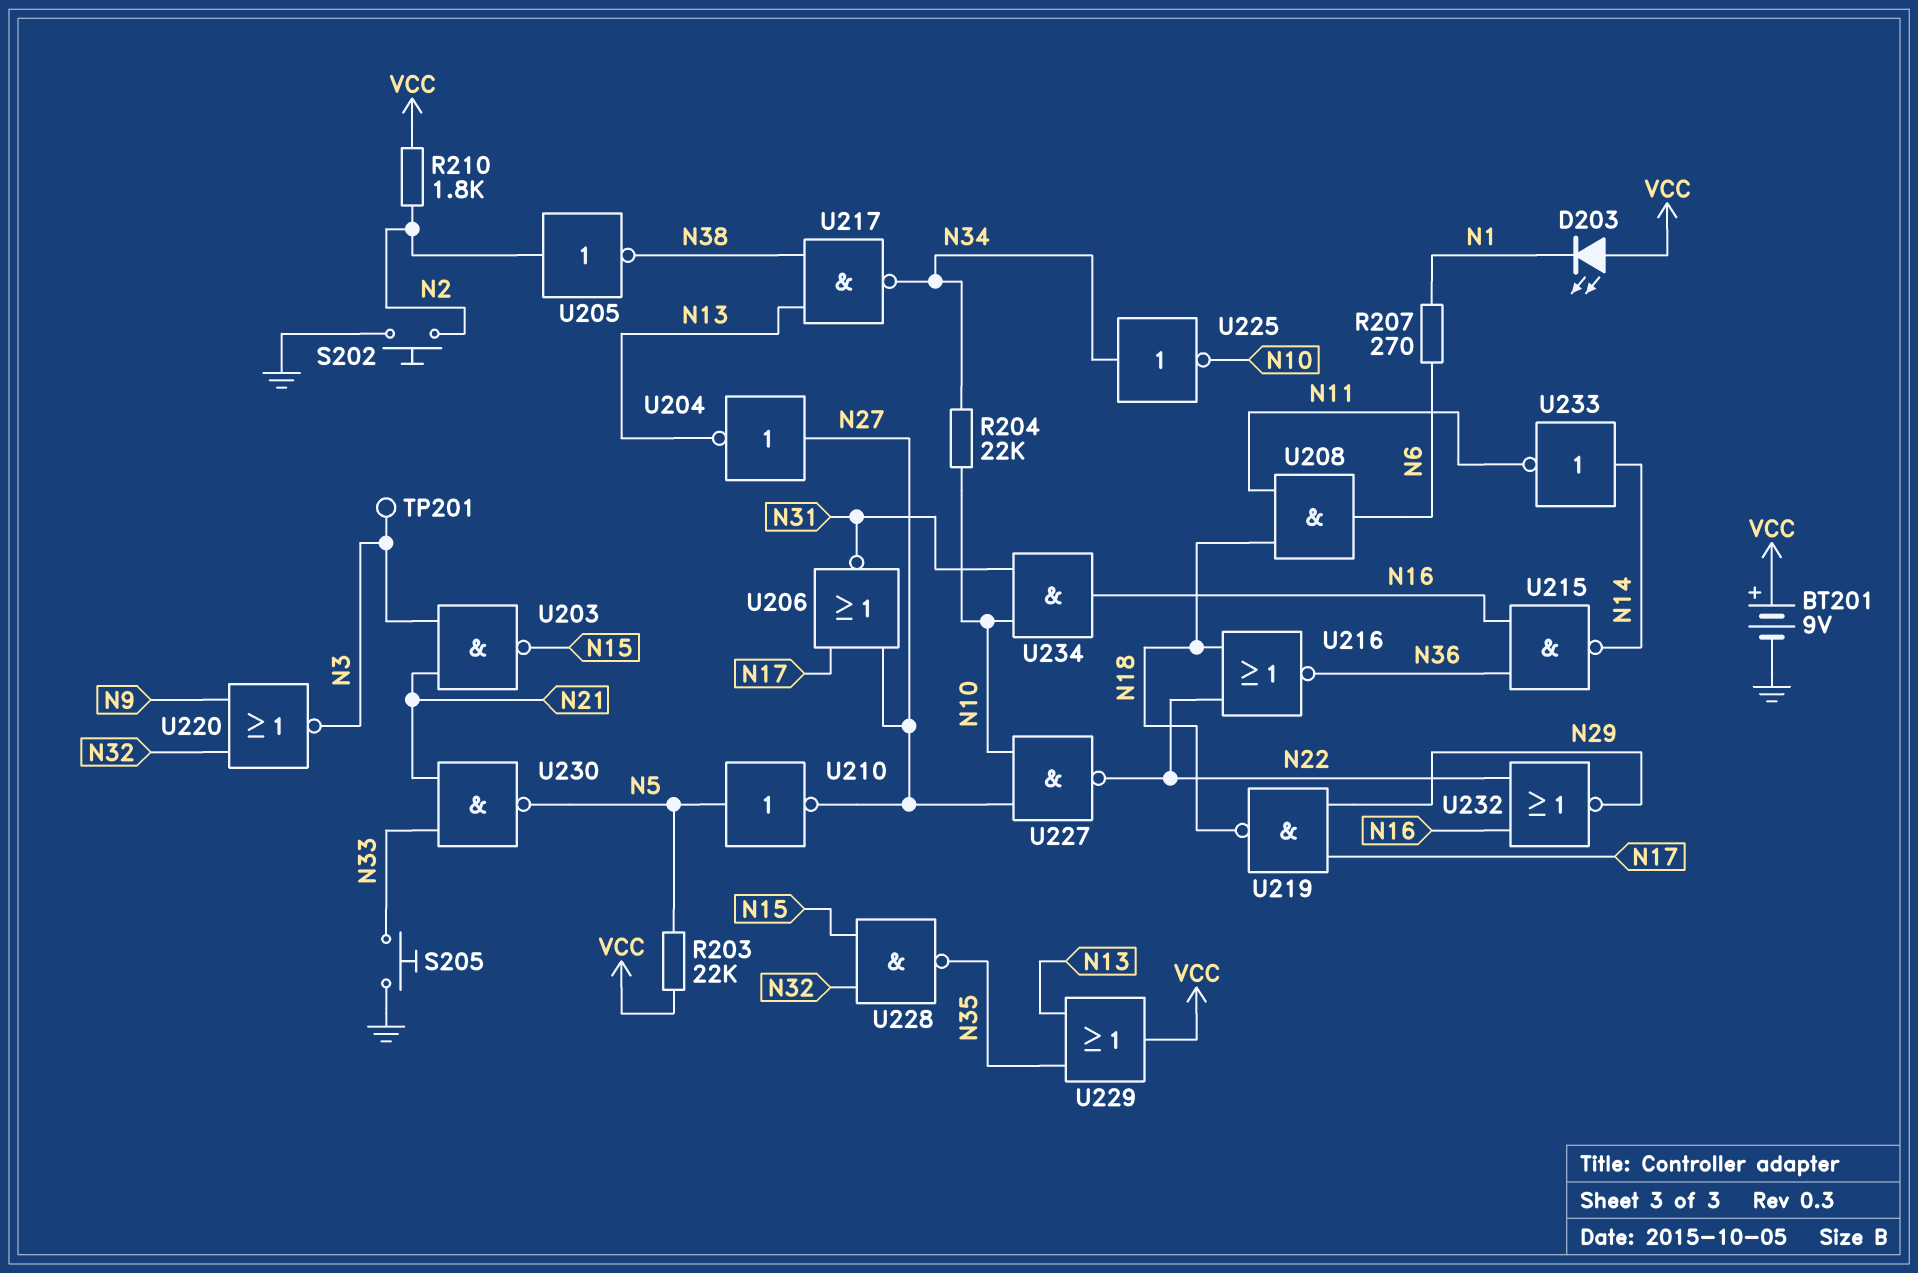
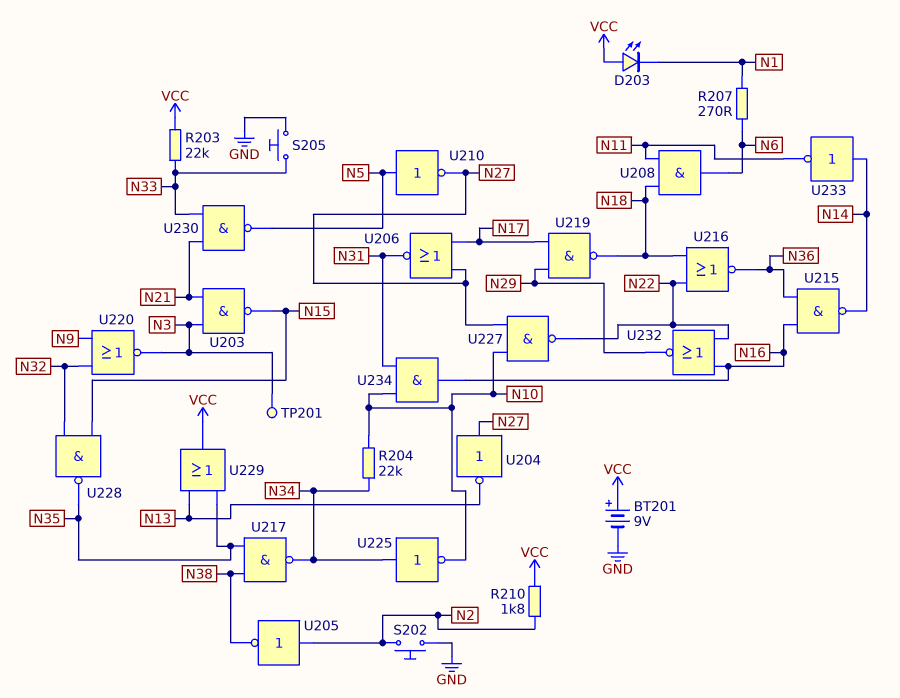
R203: 22k (N5, VCC) -> 22k (N33, VCC)
U217: NAND (in N13, in N38, out N34) -> NAND (in N35, in N38, out N34)

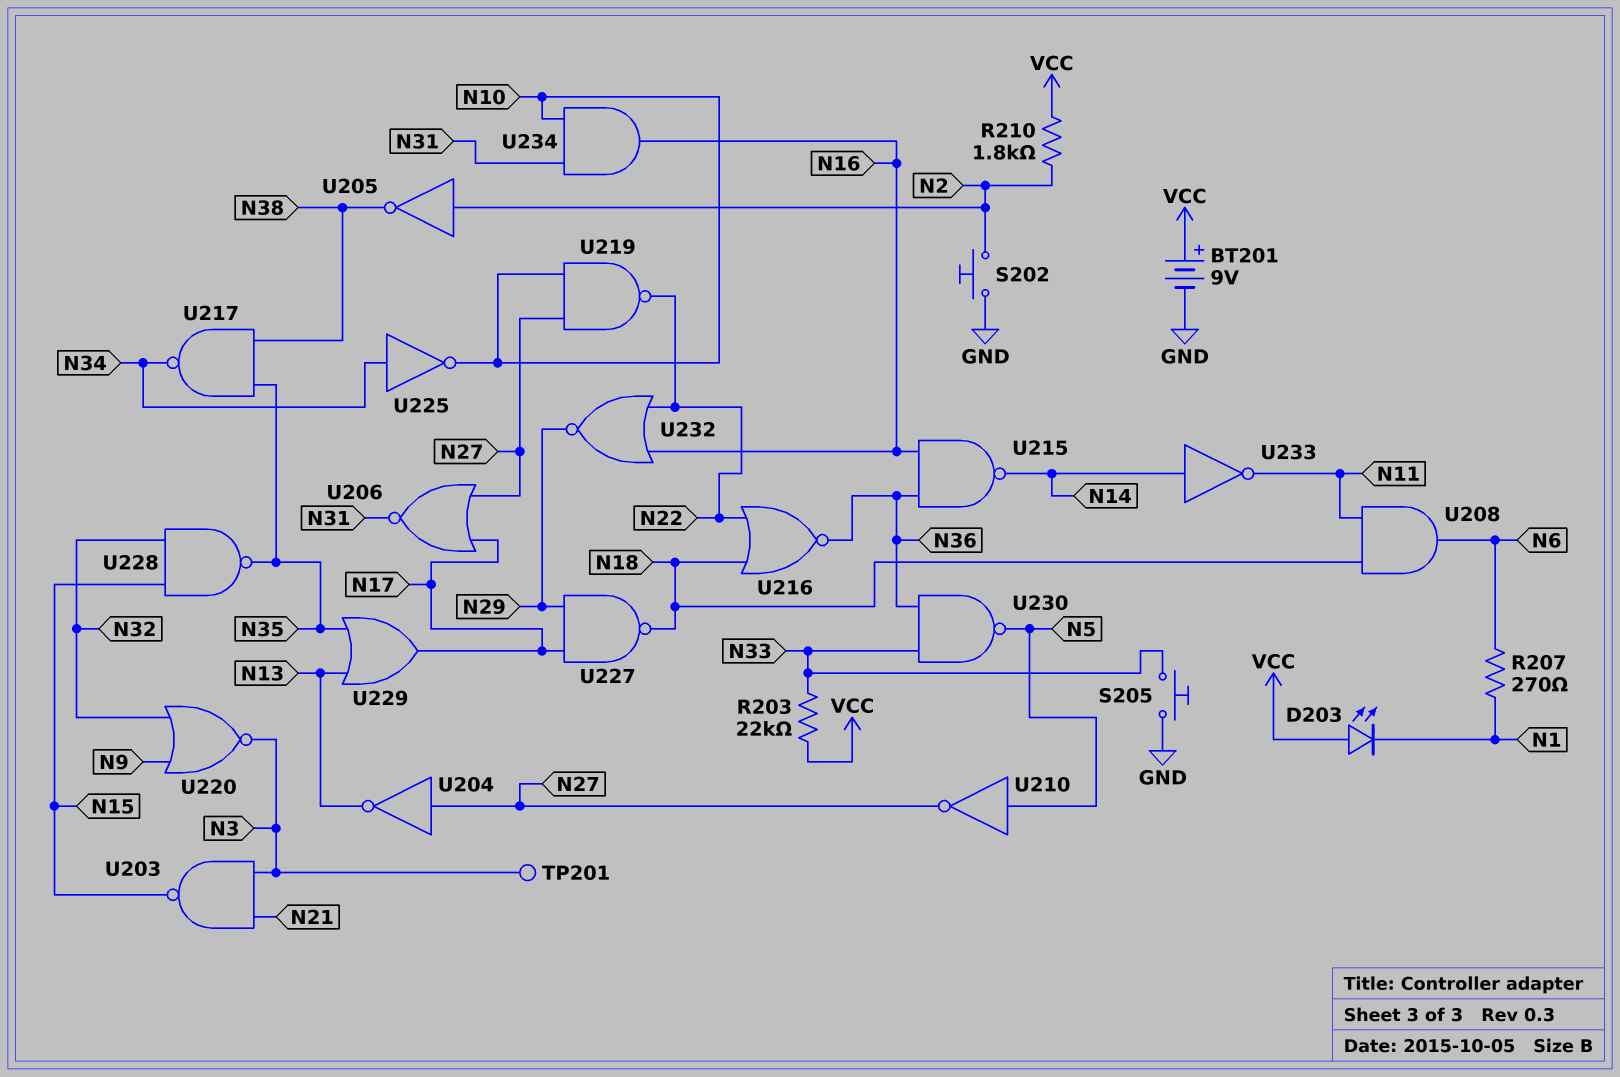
R204: 22k (N10, N34) -> none
U219: NAND (in N17, in N29, out N18) -> NAND (in N10, in N27, out N22)
U227: NAND (in N10, in N27, out N22) -> NAND (in N17, in N29, out N18)
U229: OR (in N13, in N35, out VCC) -> OR (in N13, in N35, out N17)
U230: NAND (in N21, in N33, out N5) -> NAND (in N33, in N36, out N5)

